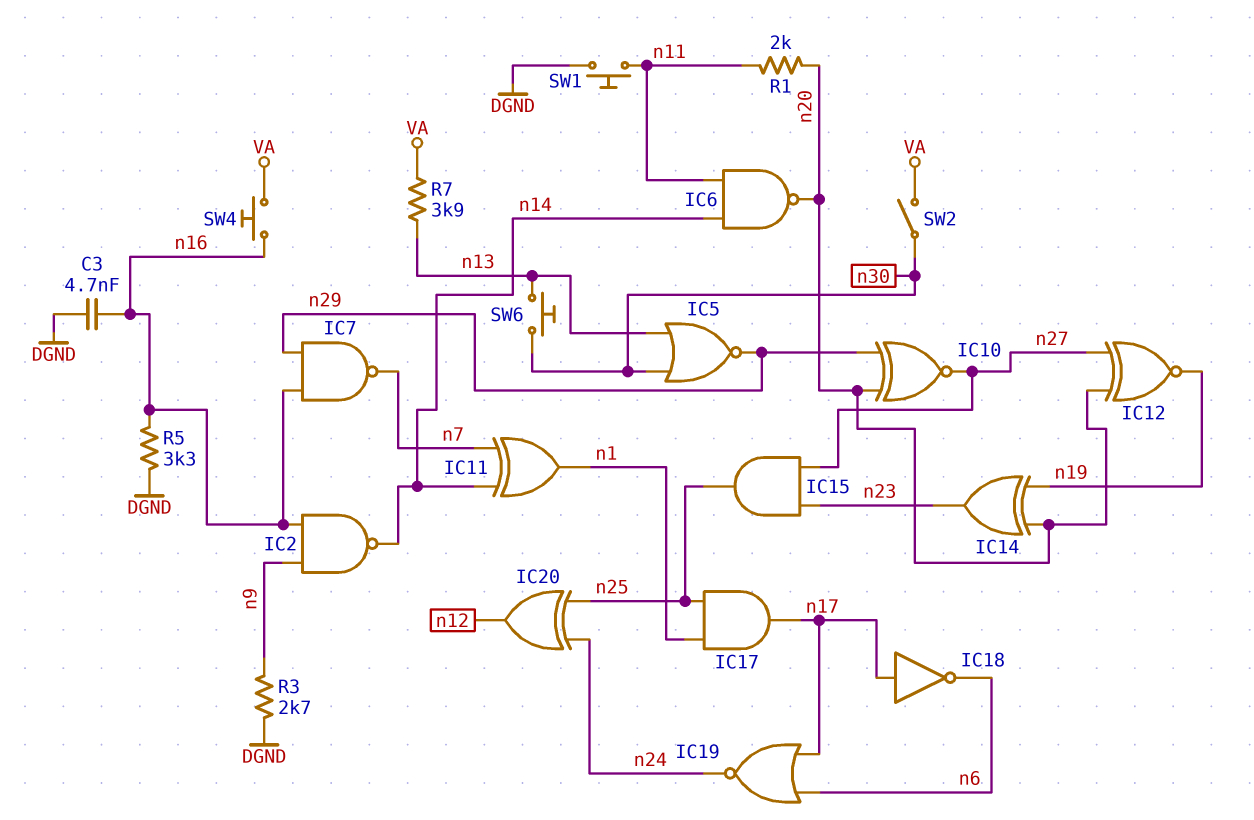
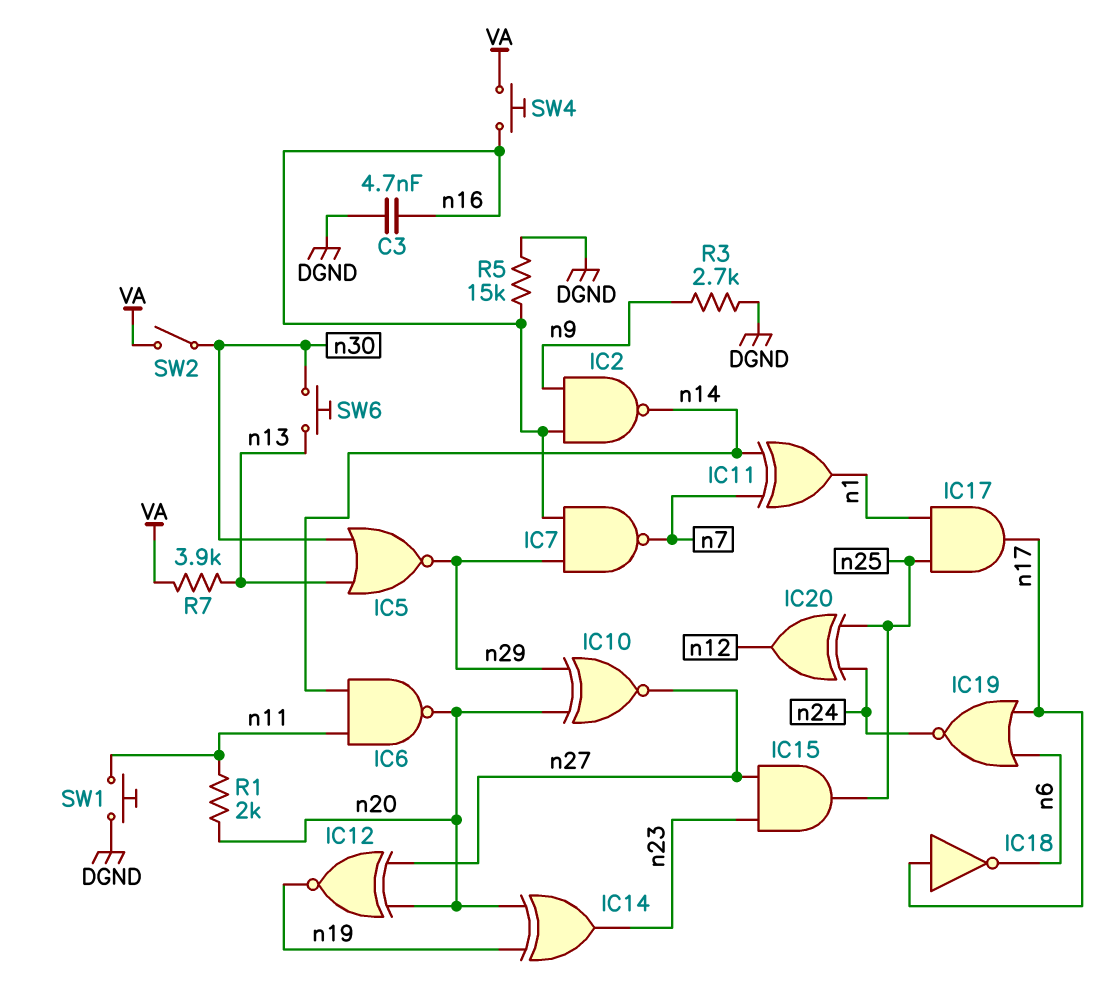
R5: 3.3k (DGND, n16) -> 15k (DGND, n16)

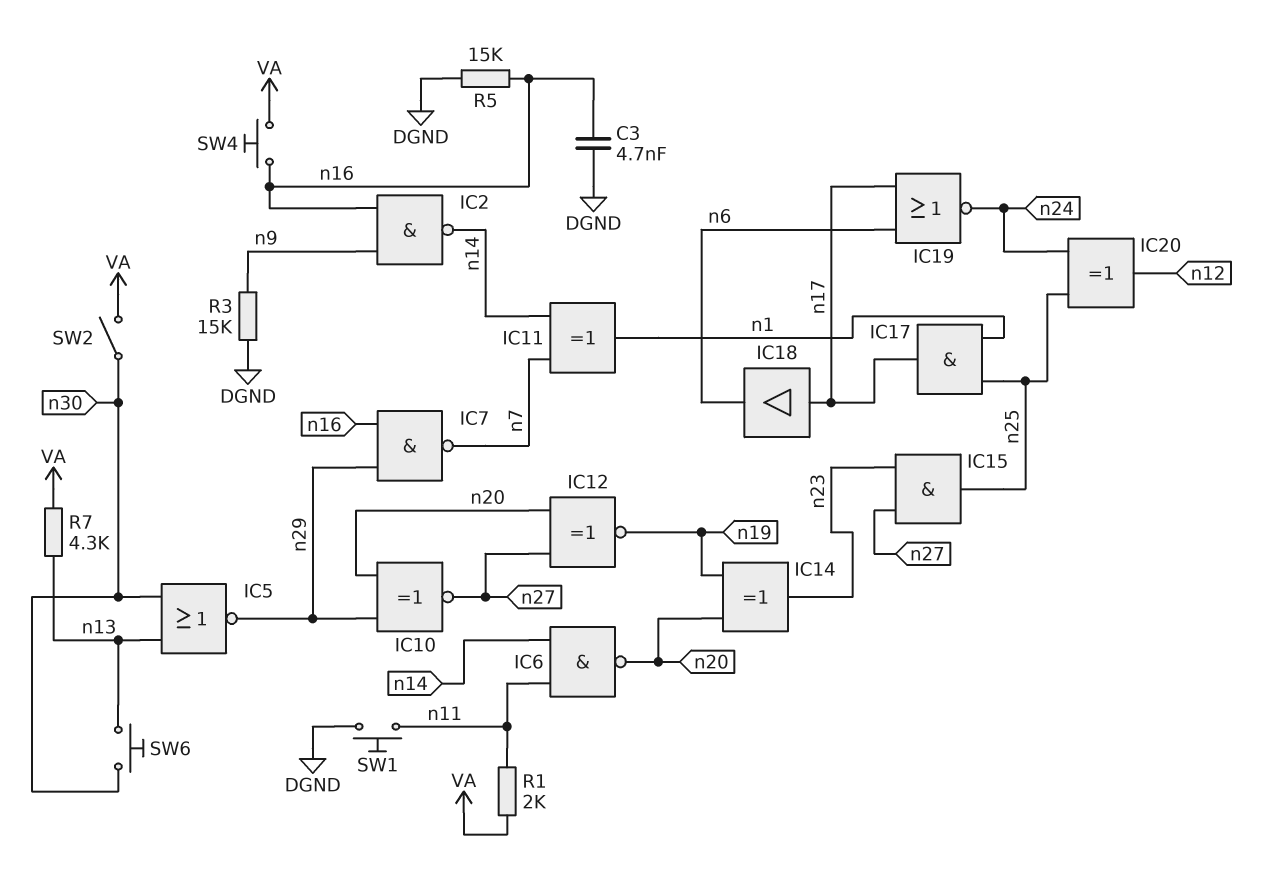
IC18: NOT (in n17, out n6) -> buffer (in n17, out n6)
R1: 2k (n11, n20) -> 2k (VA, n11)
R3: 2.7k (DGND, n9) -> 15k (DGND, n9)
R7: 3.9k (VA, n13) -> 4.3k (VA, n13)

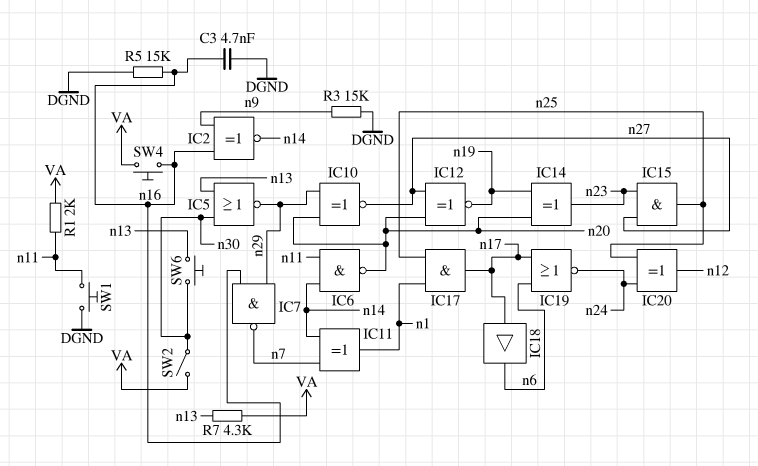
IC2: NAND (in n9, in n16, out n14) -> XNOR (in n9, in n16, out n14)

